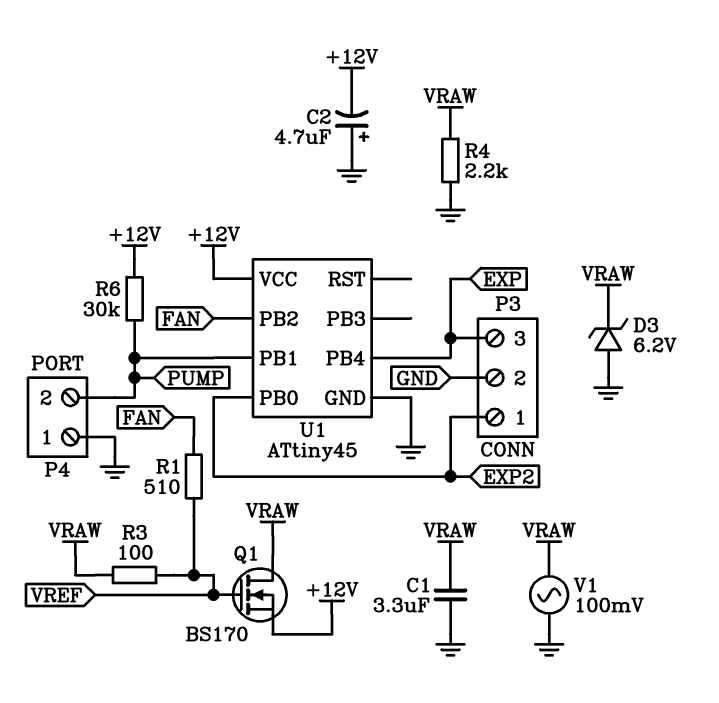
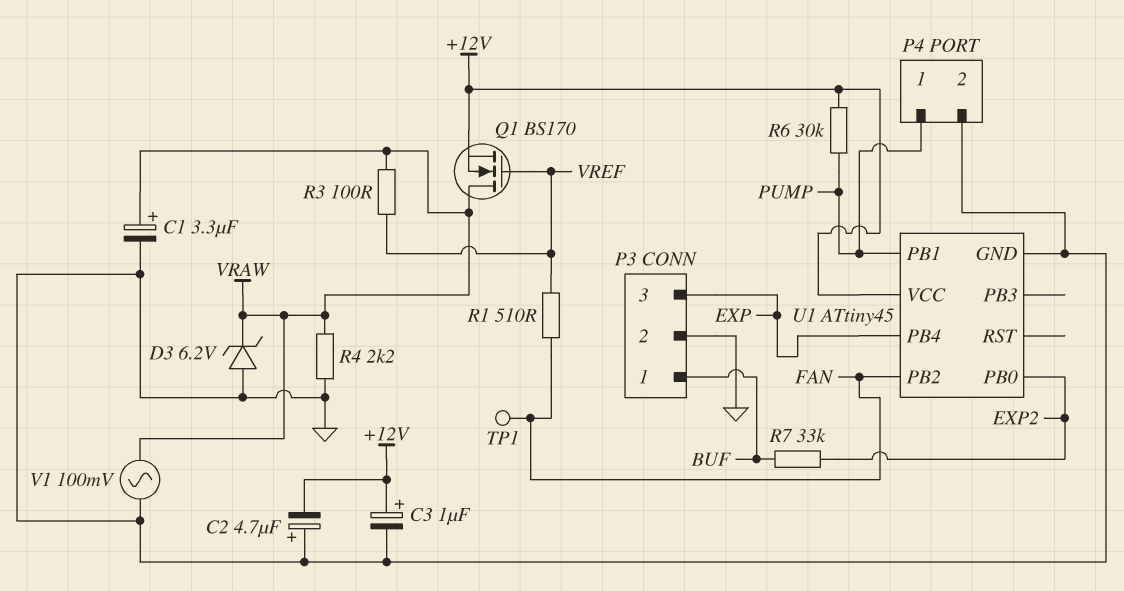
C1: 3.3uF (GND, VRAW) -> 3.3uF (plus VRAW, minus GND)
C3: none -> 1uF (plus +12V, minus GND)
P3 pin 1: EXP2 -> BUF
P4 pin 1: GND -> PUMP
P4 pin 2: PUMP -> GND
R7: none -> 33k (BUF, EXP2)
TP1: none -> test point (FAN)

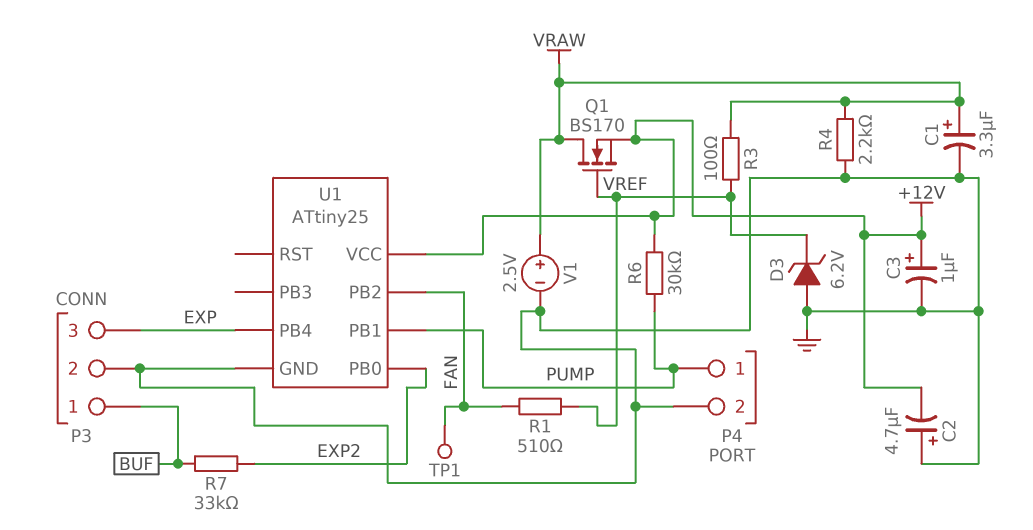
D3: zener 6.2V (A GND, K VRAW) -> zener 6.2V (A GND, K VREF)
U1: ATtiny45 -> ATtiny25
V1: AC 100mV (GND, VRAW) -> 2.5V (plus VRAW, minus GND)

